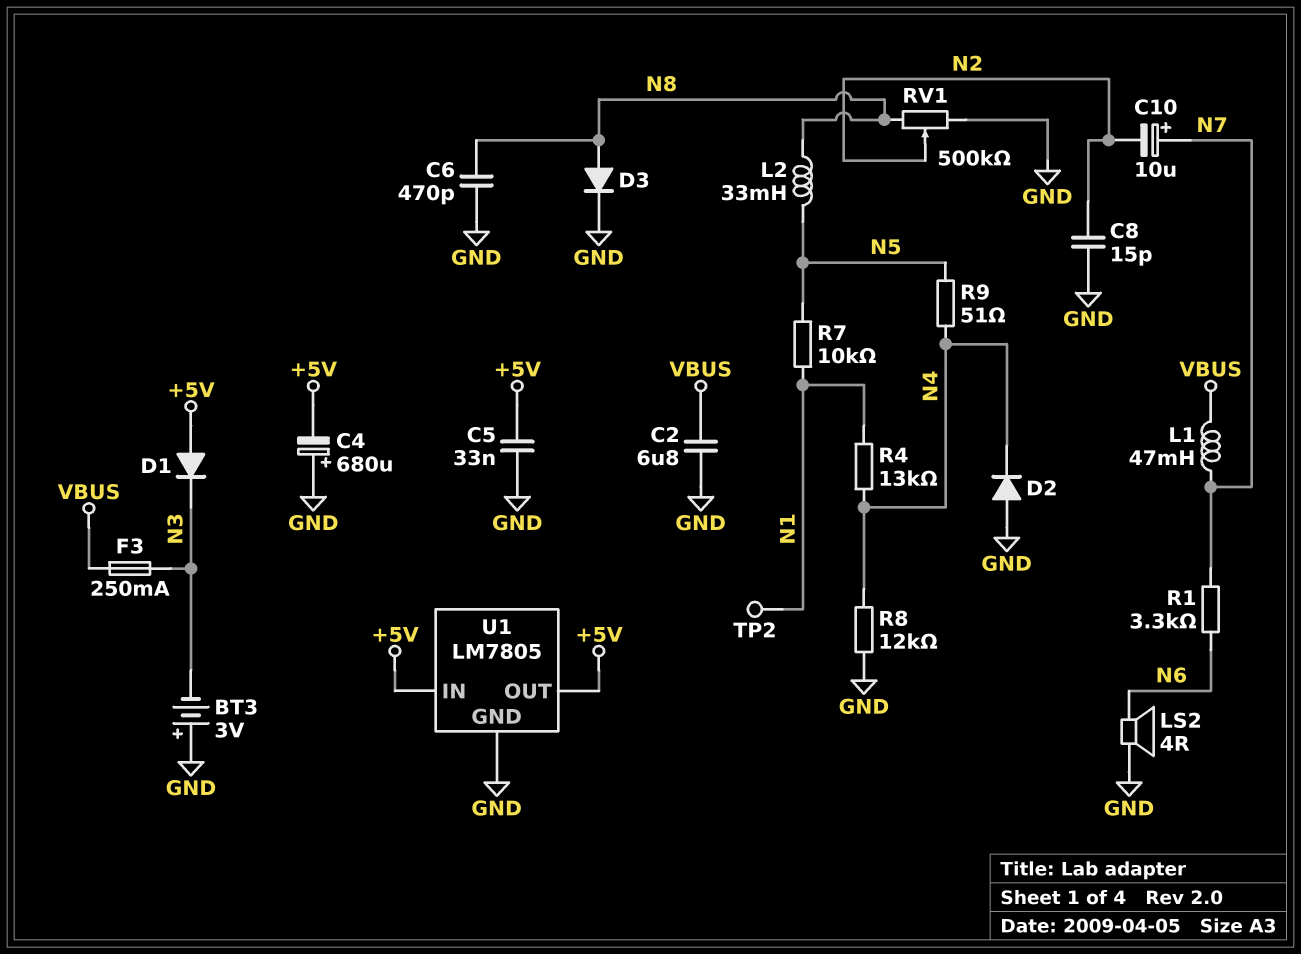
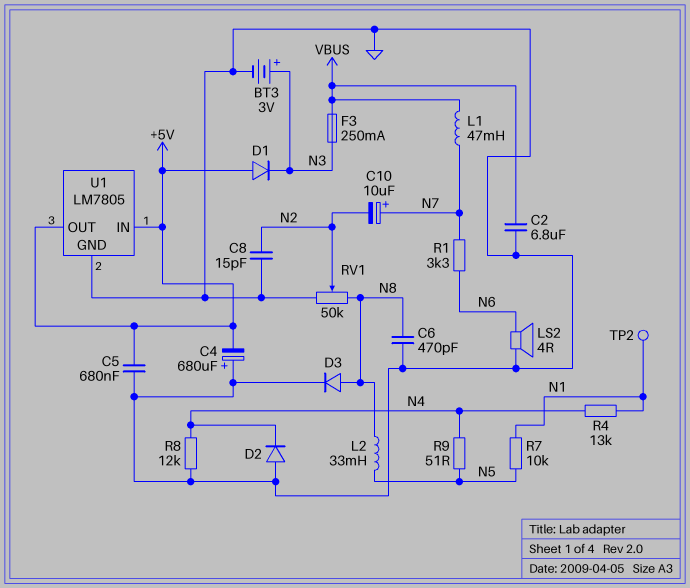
BT3: 3V (plus GND, minus N3) -> 3V (plus N3, minus GND)
C5: 33nF (+5V, GND) -> 680nF (+5V, GND)
RV1: 500k (GND, N8, wiper N2) -> 50k (GND, N8, wiper N2)

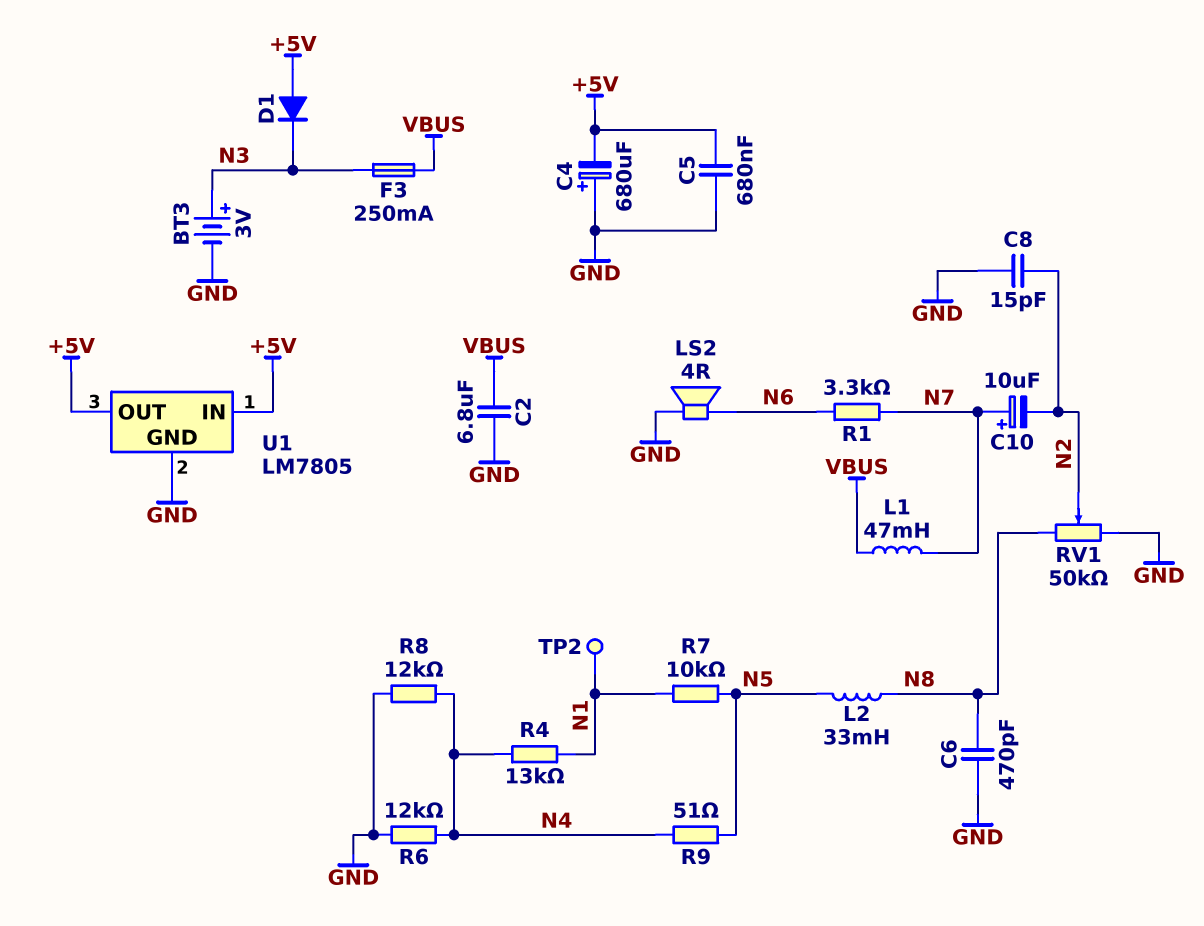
D2: diode (A GND, K N4) -> none
D3: diode (A N8, K GND) -> none
R6: none -> 12k (GND, N4)

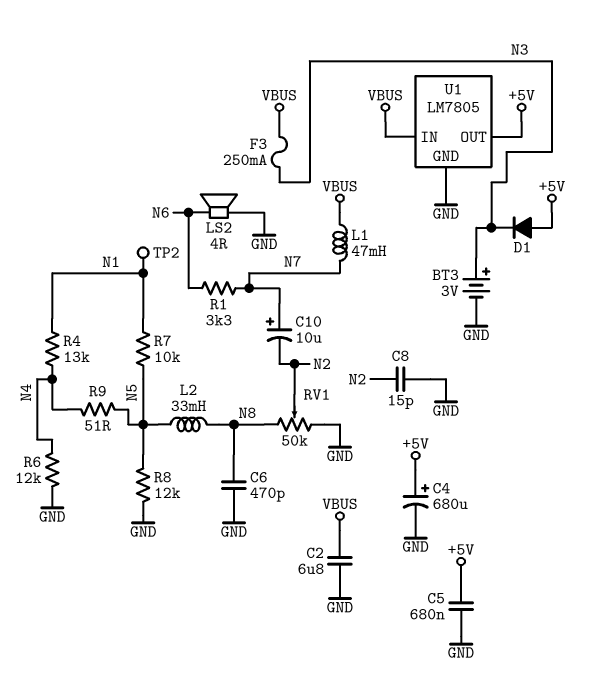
C4: 680uF (plus GND, minus +5V) -> 680uF (plus +5V, minus GND)
R8: 12k (GND, N4) -> 12k (GND, N5)
U1 pin IN: +5V -> VBUS

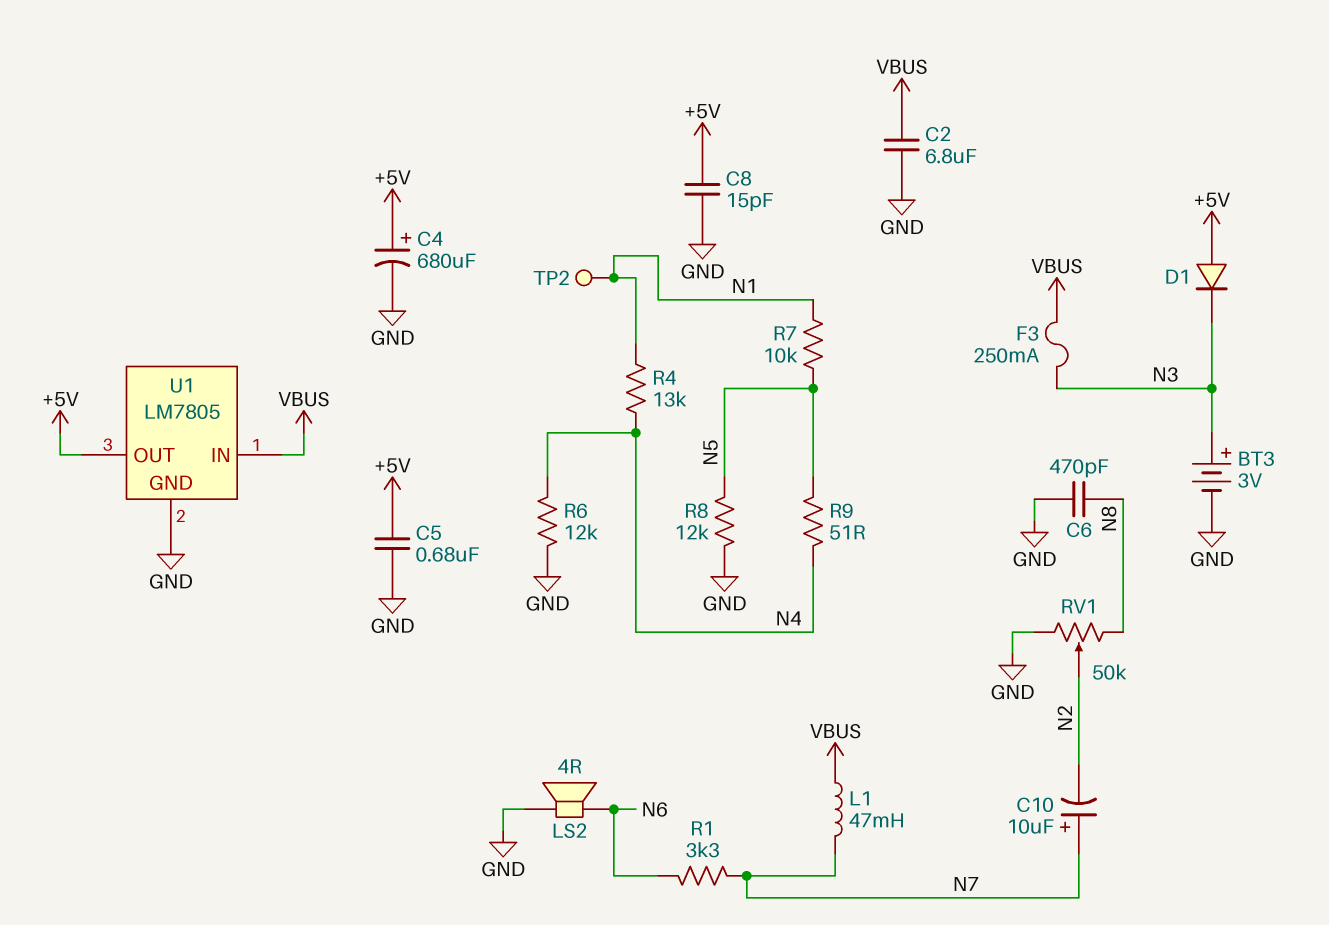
C8: 15pF (GND, N2) -> 15pF (+5V, GND)
L2: 33mH (N5, N8) -> none

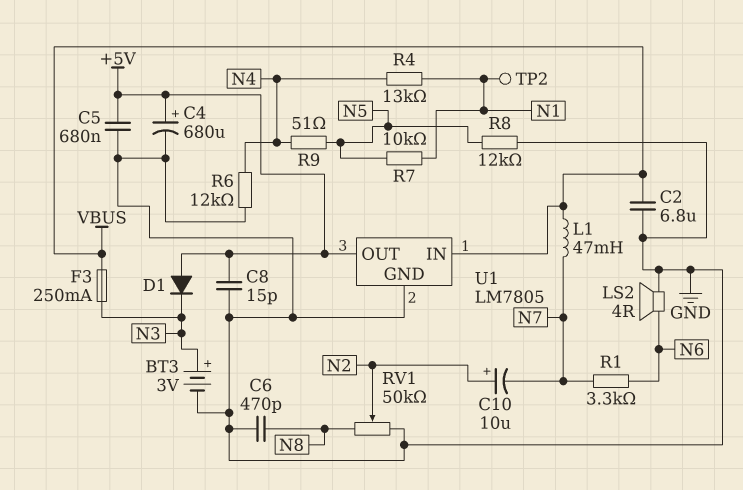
C10: 10uF (plus N7, minus N2) -> 10uF (plus N2, minus N7)

